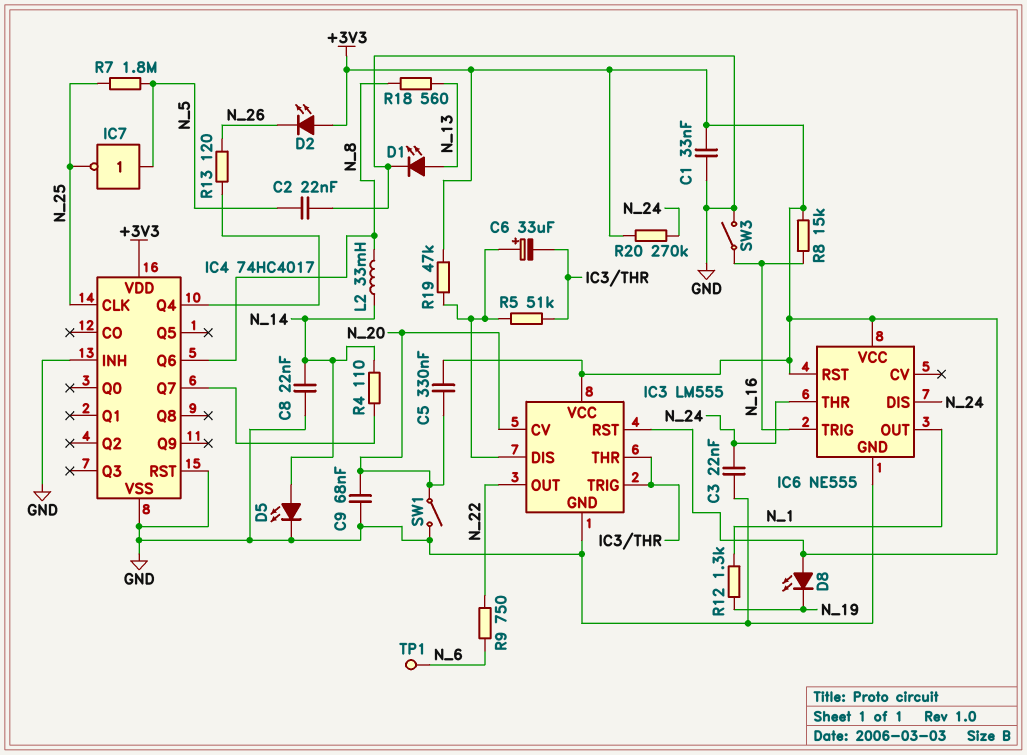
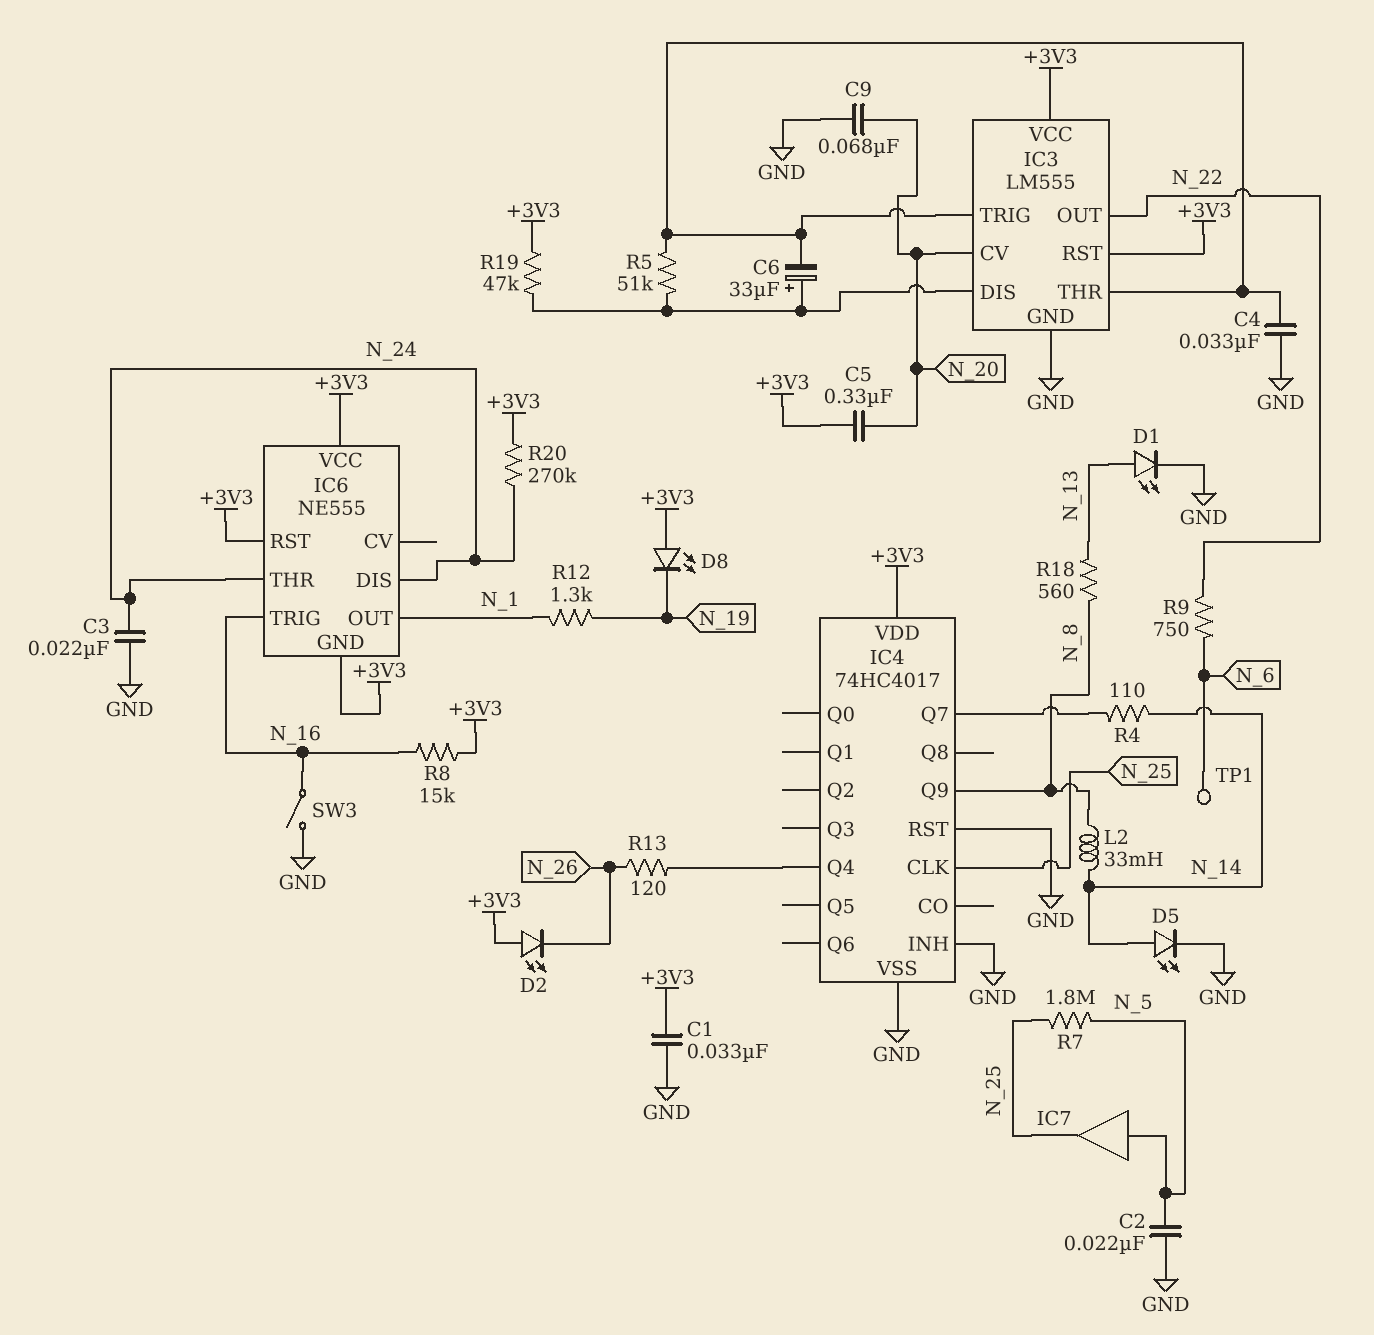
C4: none -> 33nF (GND, IC3/THR)
C8: 22nF (GND, N_14) -> none
IC4 pin Q6: N_8 -> none
IC4 pin Q9: none -> N_8
IC6 pin GND: GND -> +3V3
IC7: NOT (in N_5, out N_25) -> buffer (in N_5, out N_25)
SW1: switch (GND, N_20) -> none

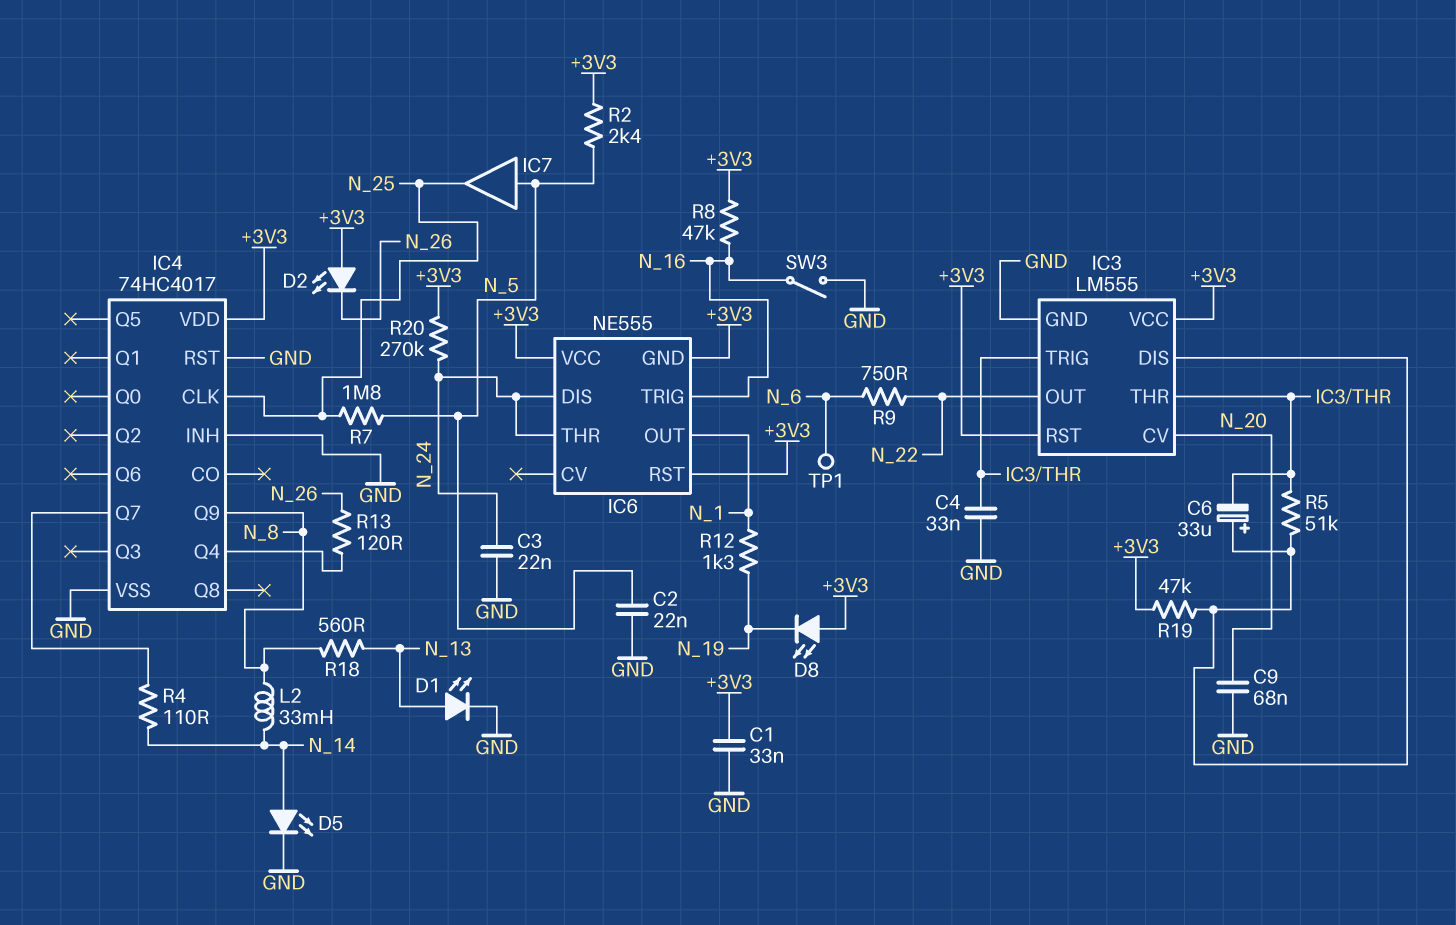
C5: 330nF (+3V3, N_20) -> none
R2: none -> 2.4k (+3V3, N_5)
R8: 15k (+3V3, N_16) -> 47k (+3V3, N_16)

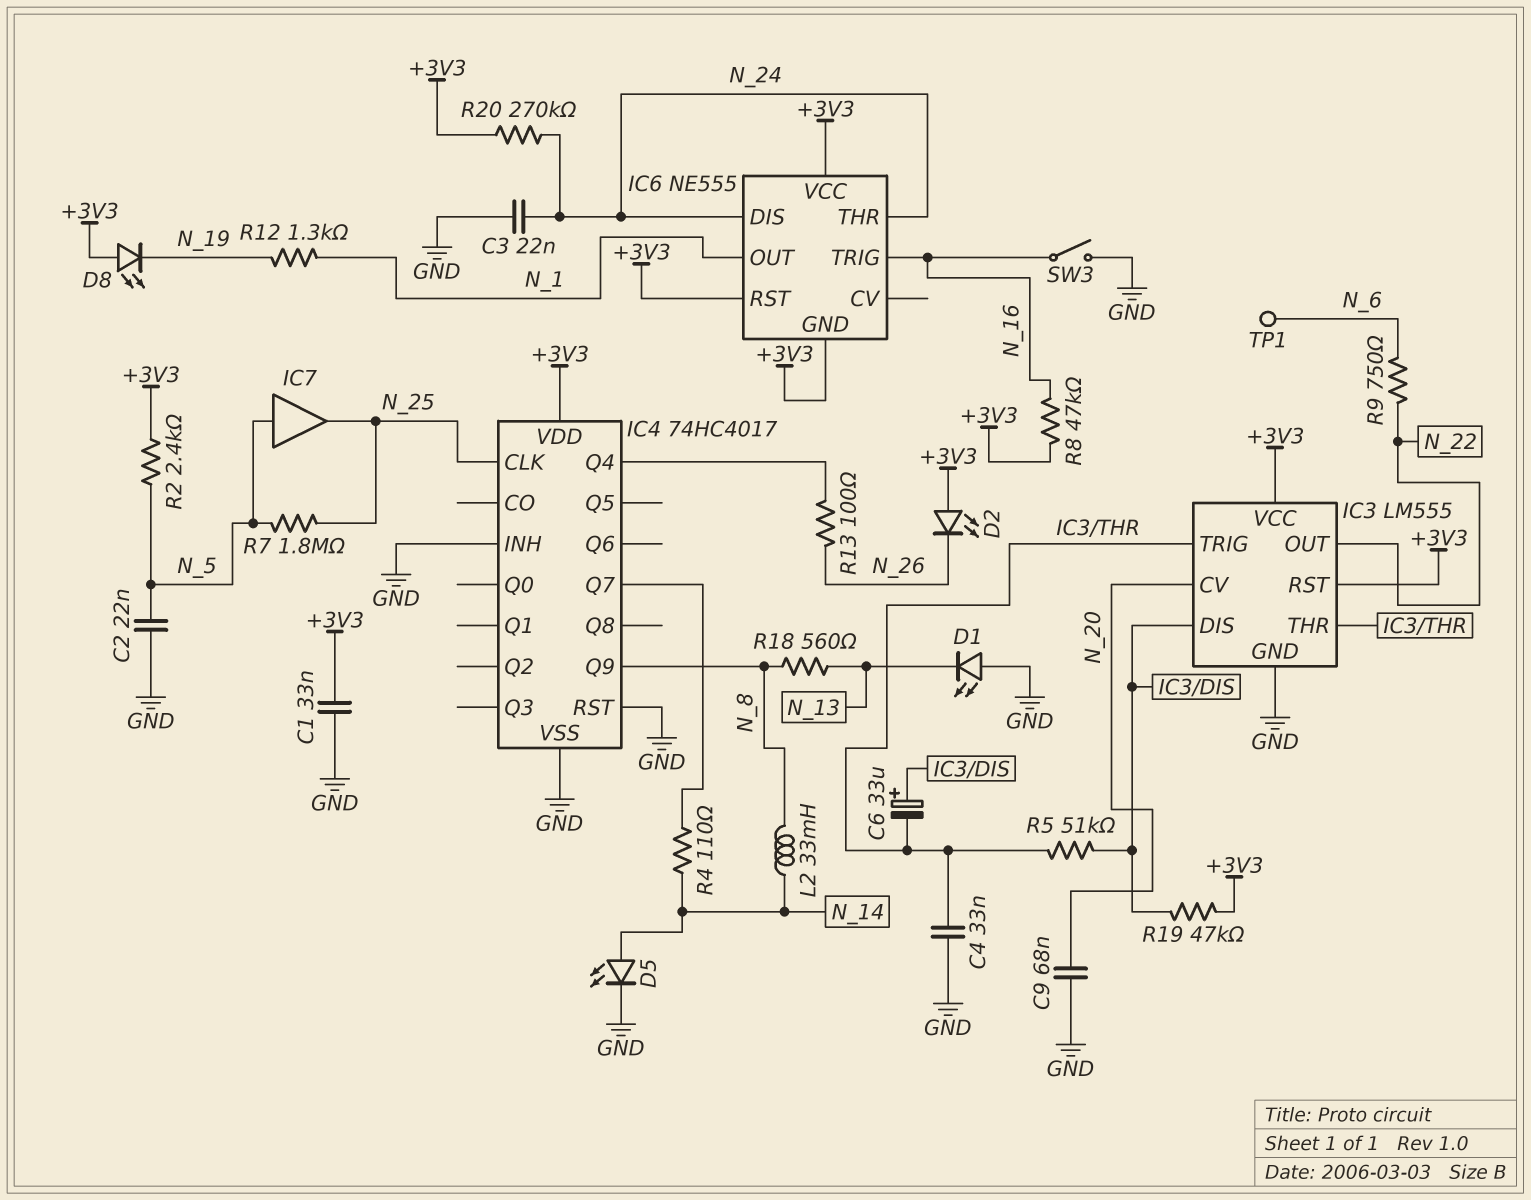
D1: LED (A N_13, K GND) -> LED (A GND, K N_13)
R13: 120 (IC4/Q4, N_26) -> 100 (IC4/Q4, N_26)

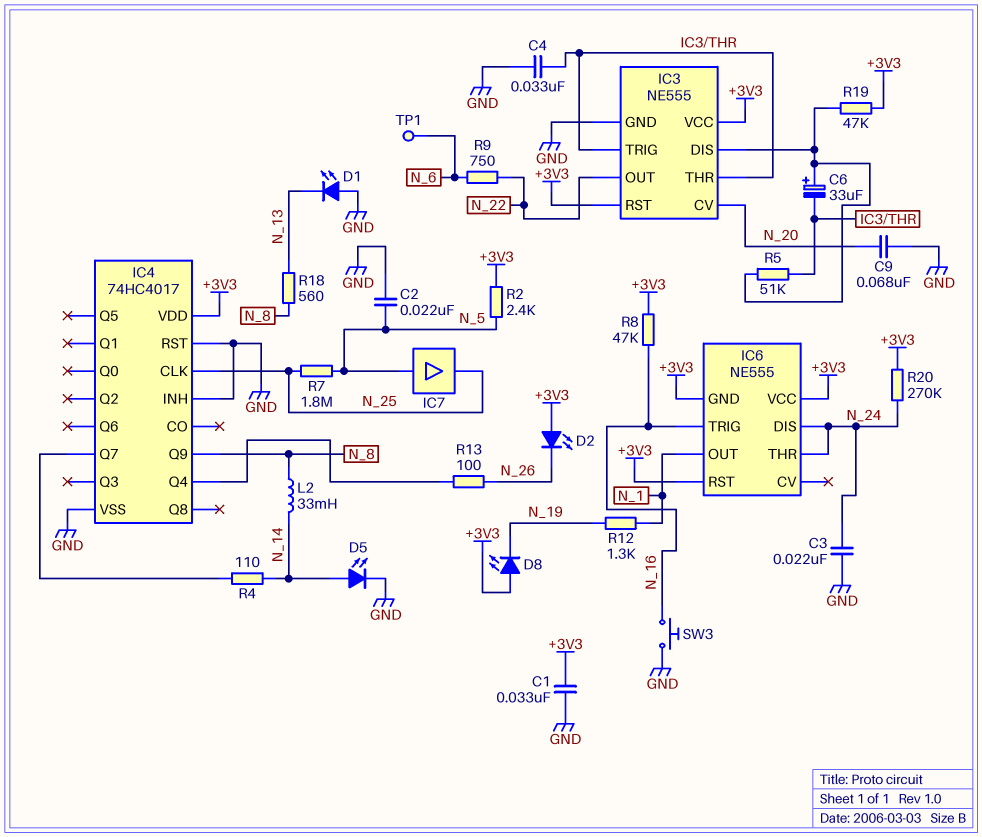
IC3: LM555 -> NE555
SW3: switch (GND, N_16) -> button (GND, N_16)

